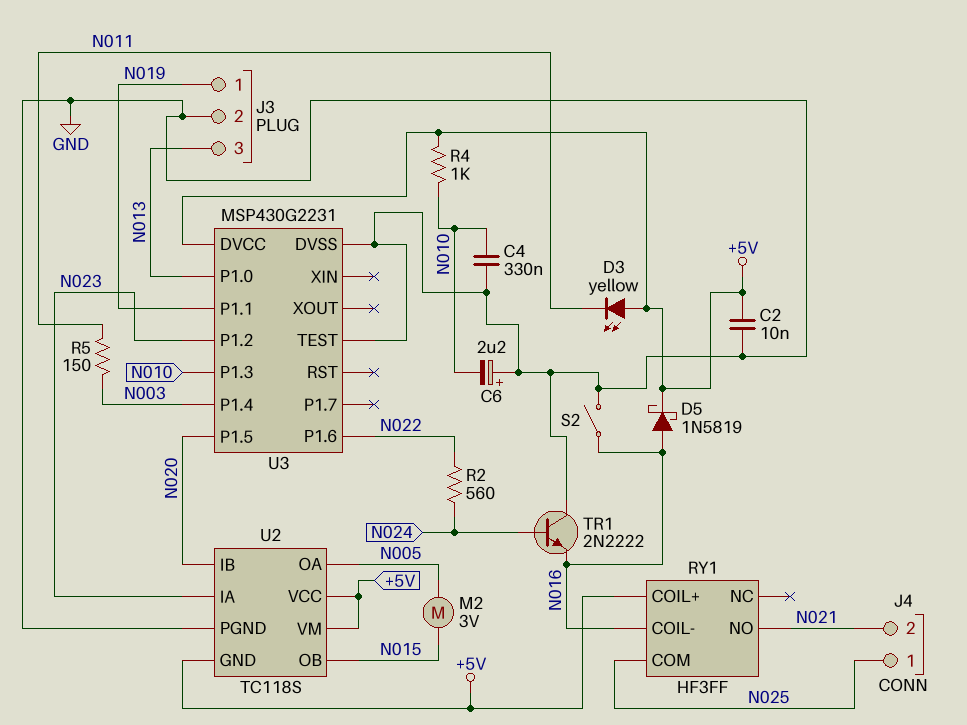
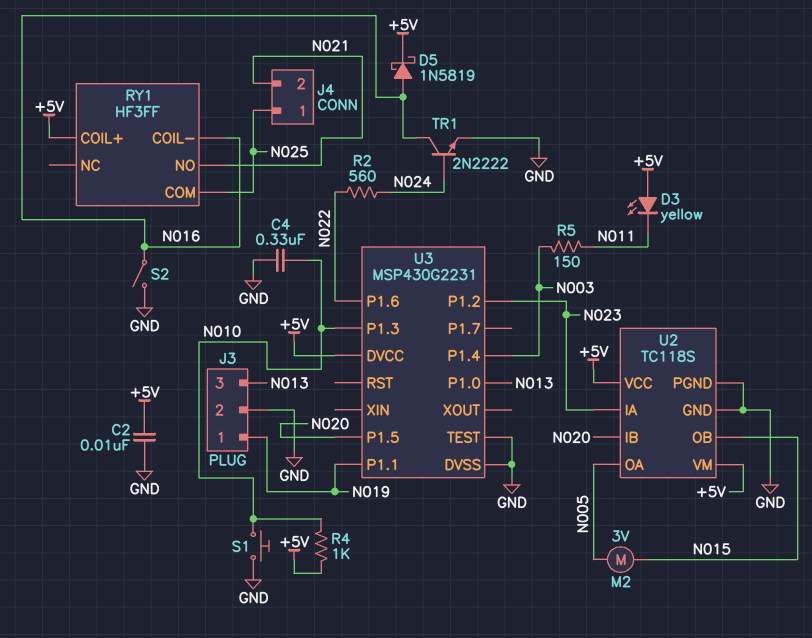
C6: 2.2uF (plus GND, minus N010) -> none
S1: none -> button (GND, N010)
TR1: NPN 2N2222 (B N024, C GND, E N016) -> NPN 2N2222 (B N024, C N016, E GND)
U2 pin GND: +5V -> GND

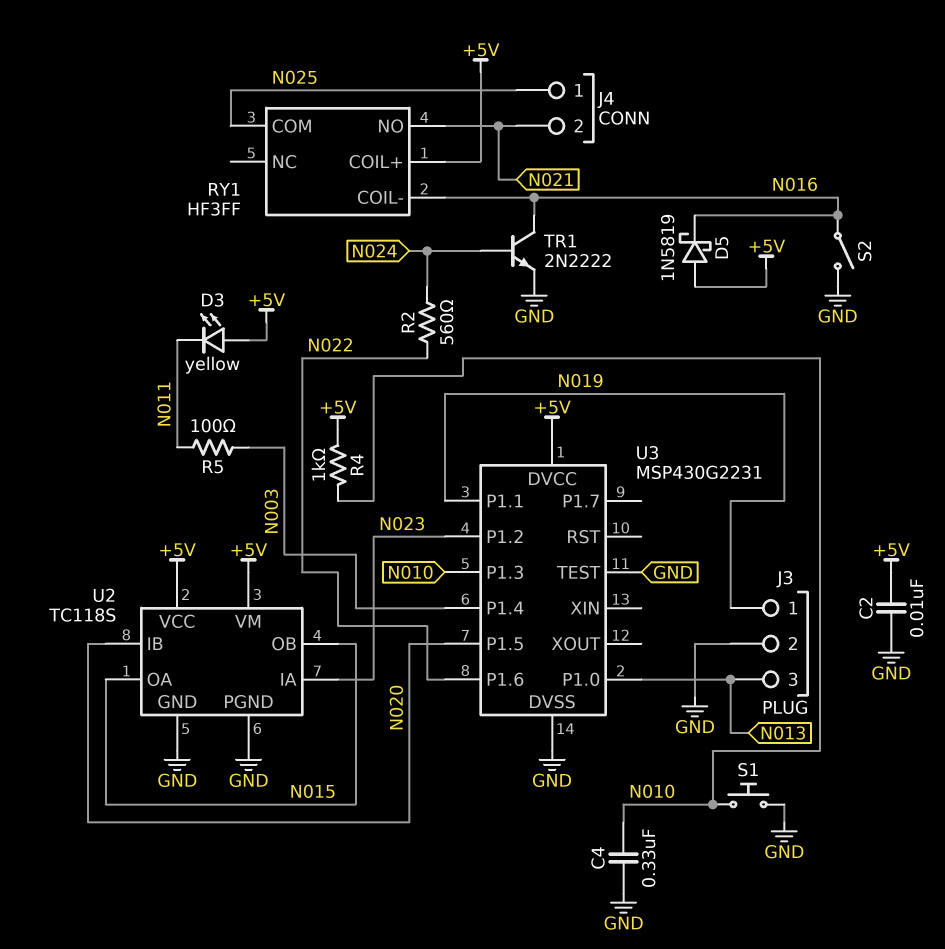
D5: schottky 1N5819 (A N016, K +5V) -> schottky 1N5819 (A +5V, K N016)
M2: motor 3V (N005, N015) -> none
R5: 150 (N003, N011) -> 100 (N003, N011)
U2 pin OA: N005 -> N015

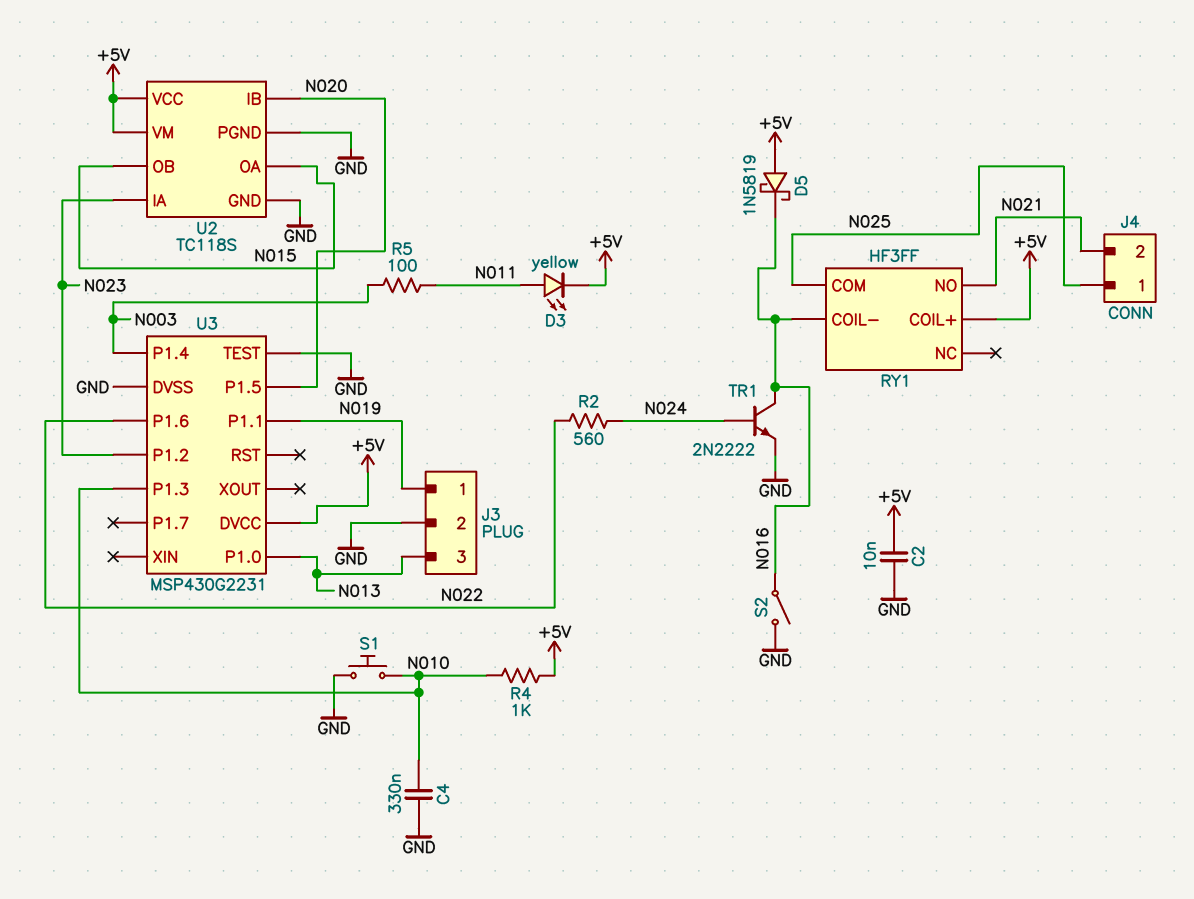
D3: LED yellow (A +5V, K N011) -> LED yellow (A N011, K +5V)

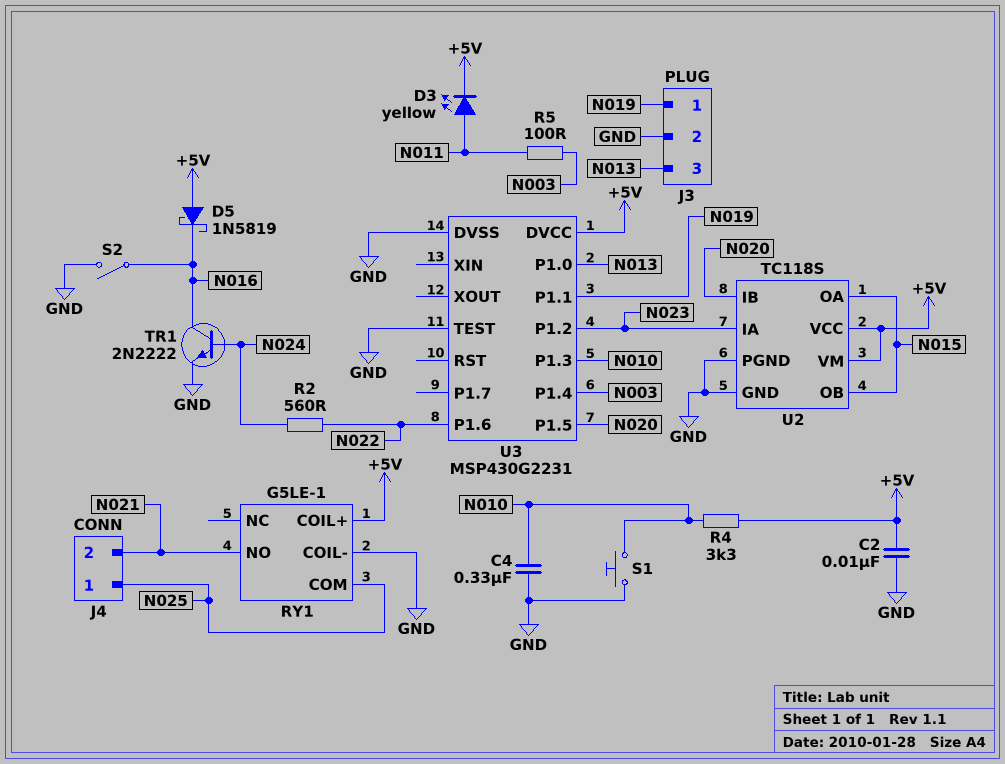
R4: 1k (+5V, N010) -> 3.3k (+5V, N010)
RY1: HF3FF -> G5LE-1
RY1 pin COIL-: N016 -> GND

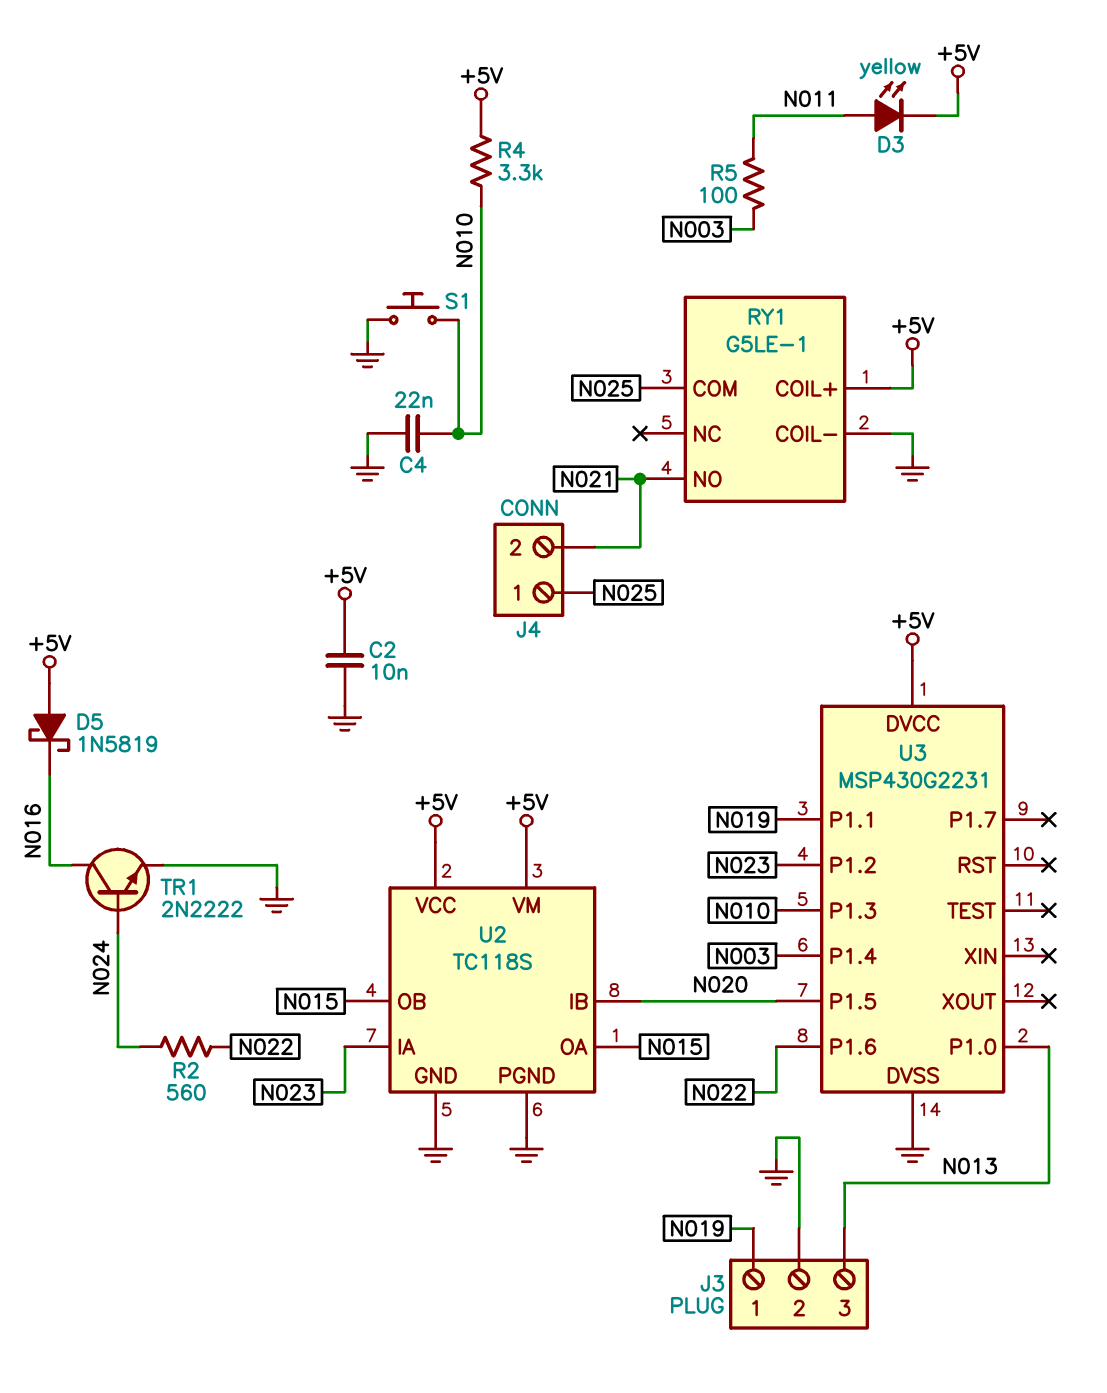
C4: 330nF (GND, N010) -> 22nF (GND, N010)
S2: switch (GND, N016) -> none
U3 pin TEST: GND -> none

